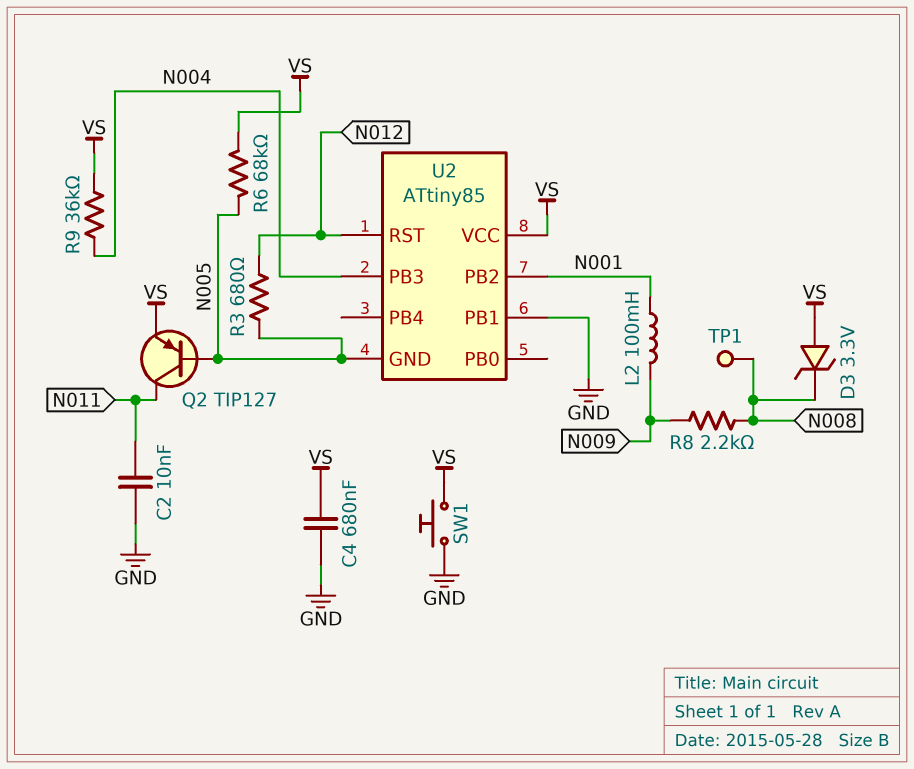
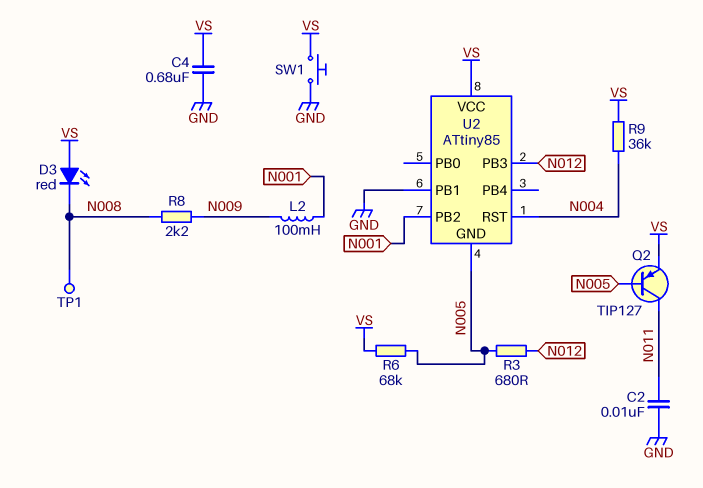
D3: zener 3.3V (A VS, K N008) -> LED red (A VS, K N008)
U2 pin PB3: N004 -> N012
U2 pin RST: N012 -> N004

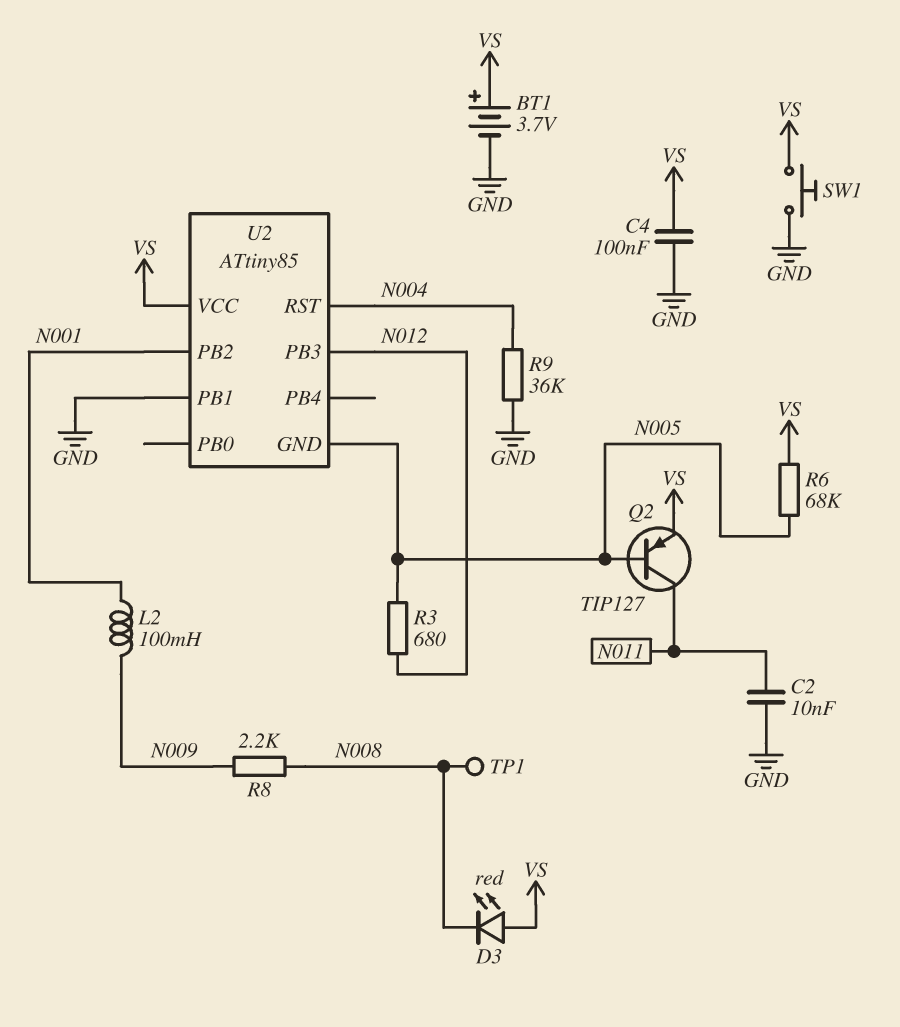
BT1: none -> 3.7V (plus VS, minus GND)
C4: 680nF (GND, VS) -> 100nF (GND, VS)
R9: 36k (N004, VS) -> 36k (GND, N004)

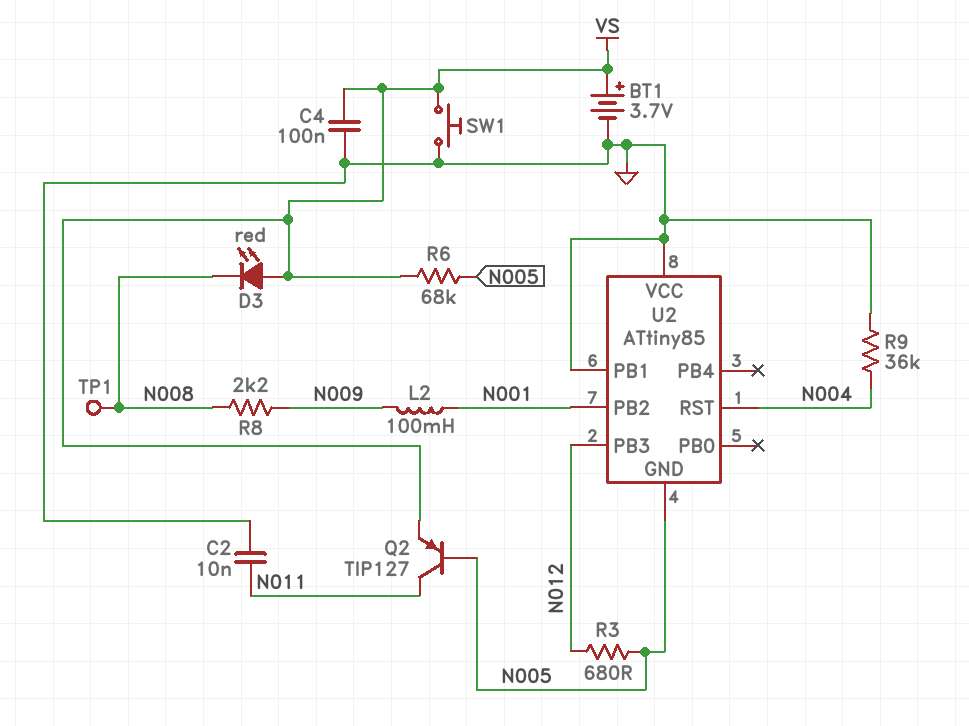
U2 pin VCC: VS -> GND

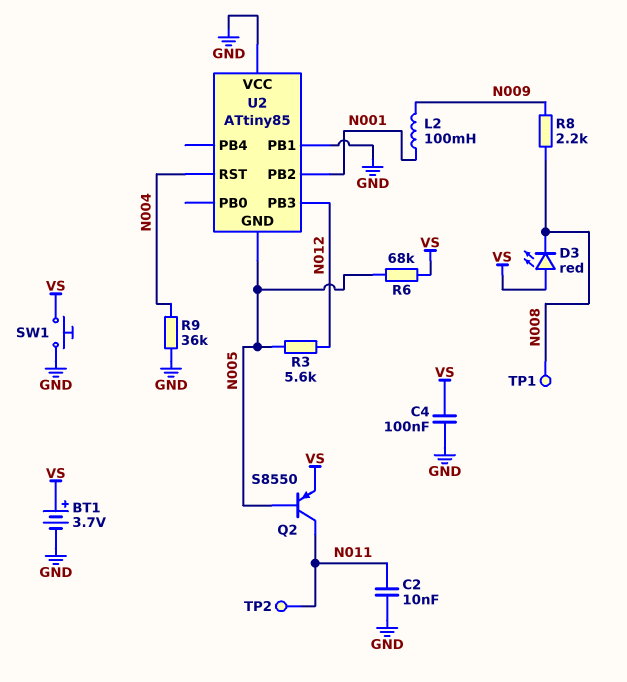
Q2: PNP TIP127 (B N005, C N011, E VS) -> PNP S8550 (B N005, C N011, E VS)
R3: 680 (N005, N012) -> 5.6k (N005, N012)
TP2: none -> test point (N011)

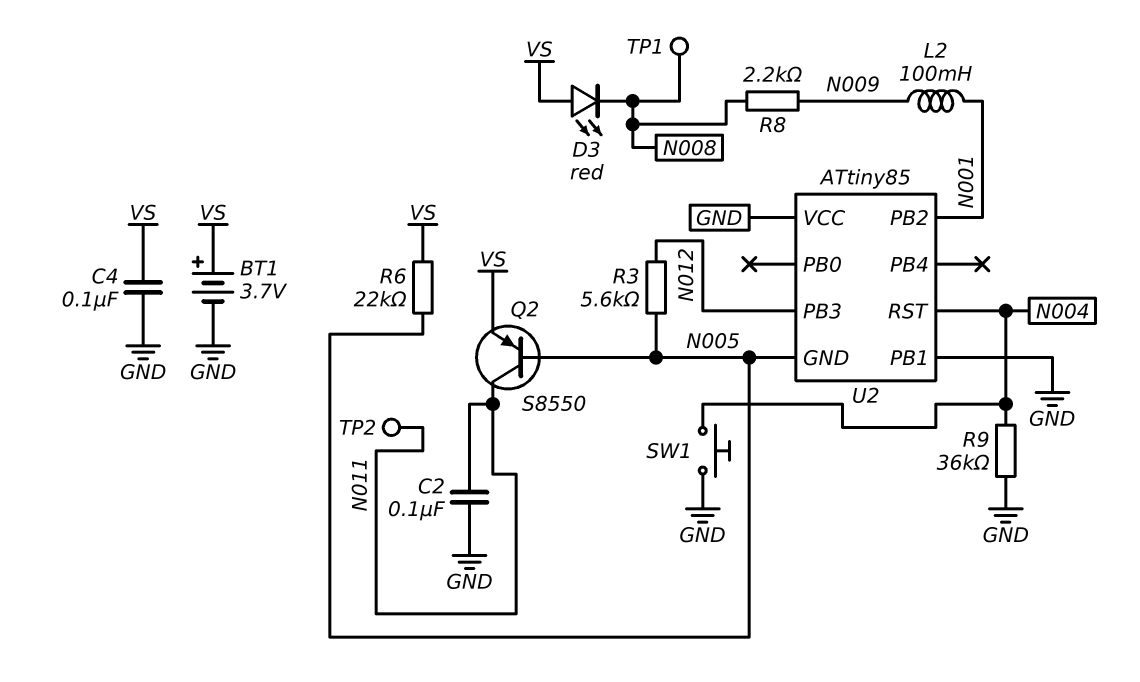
C2: 10nF (GND, N011) -> 100nF (GND, N011)
R6: 68k (N005, VS) -> 22k (N005, VS)
SW1: button (GND, VS) -> button (GND, N004)

